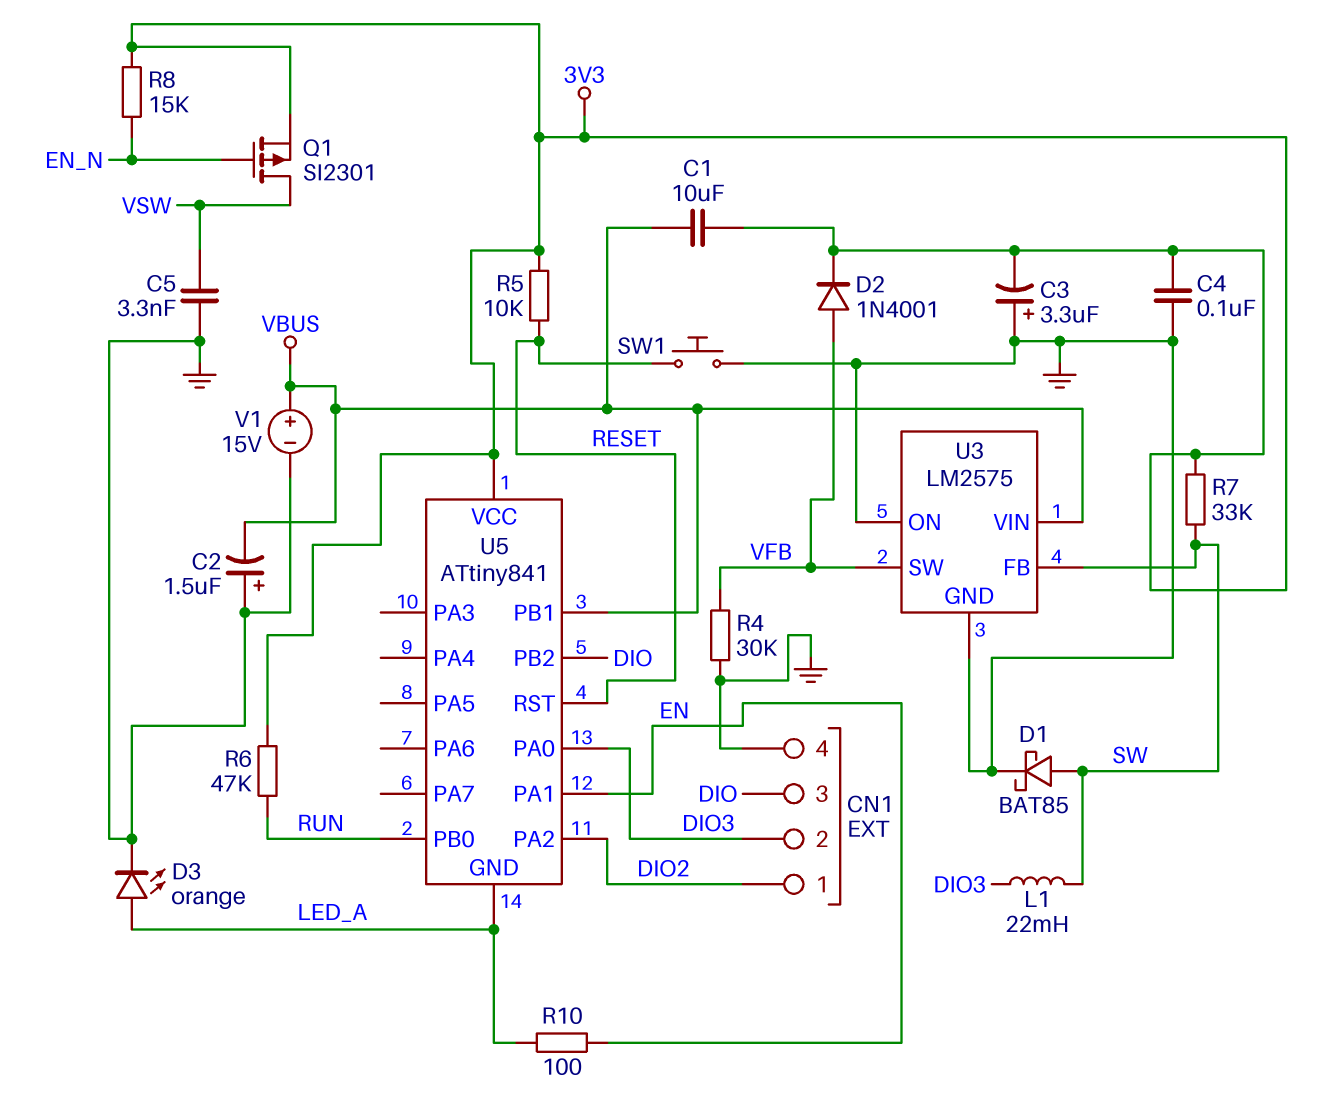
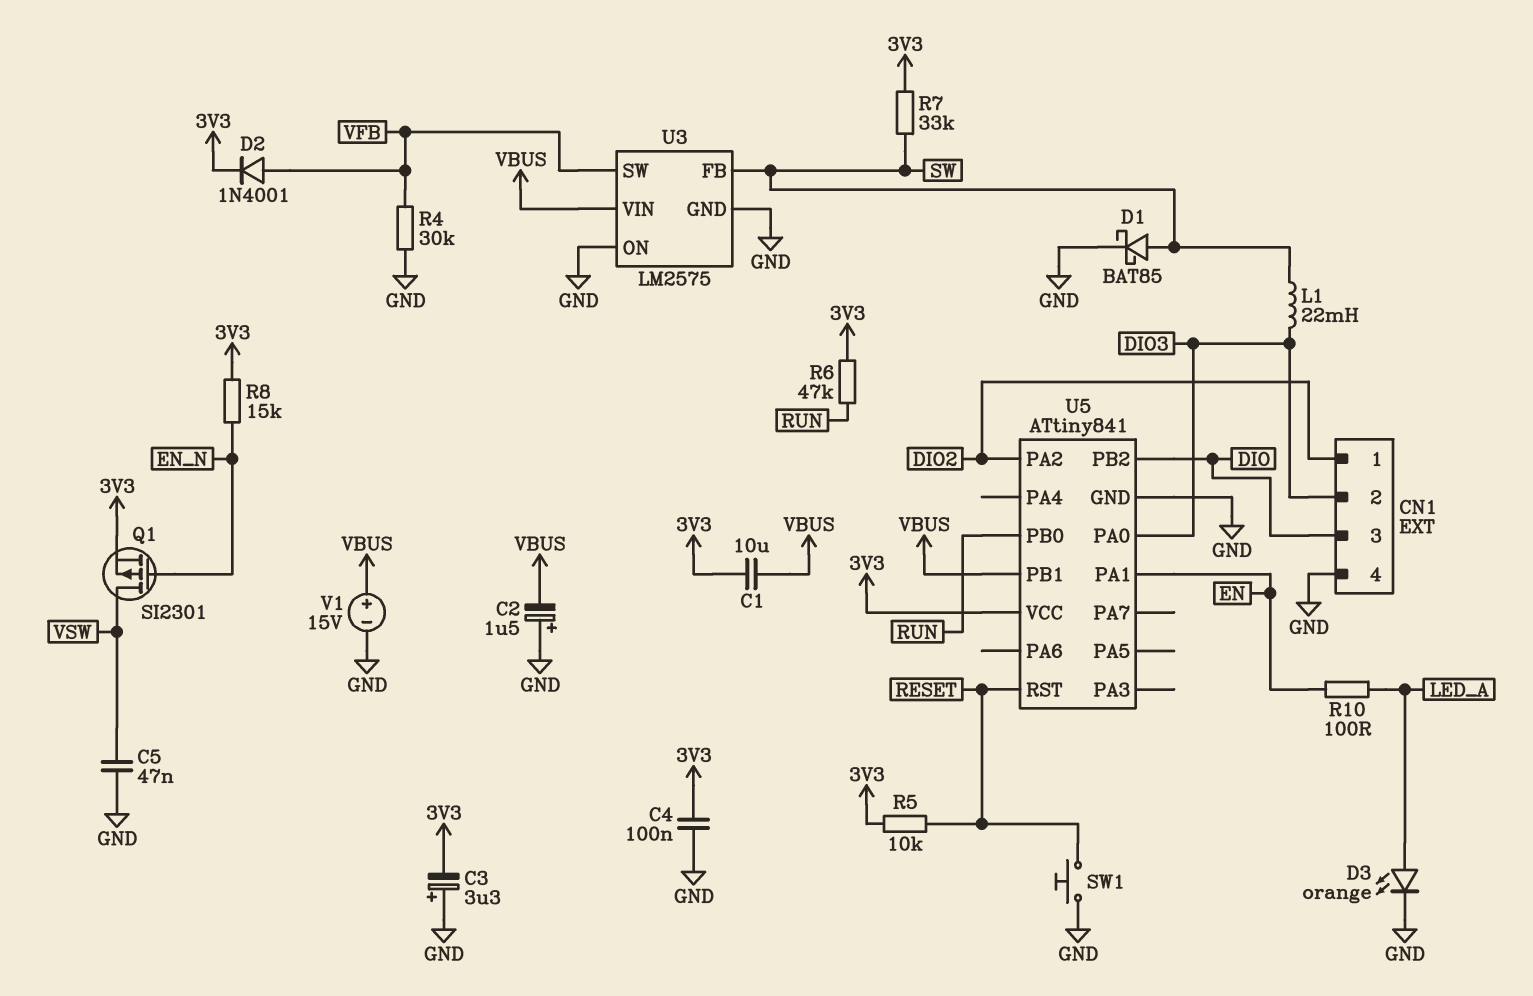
C5: 3.3nF (GND, VSW) -> 47nF (GND, VSW)
U5 pin GND: LED_A -> GND

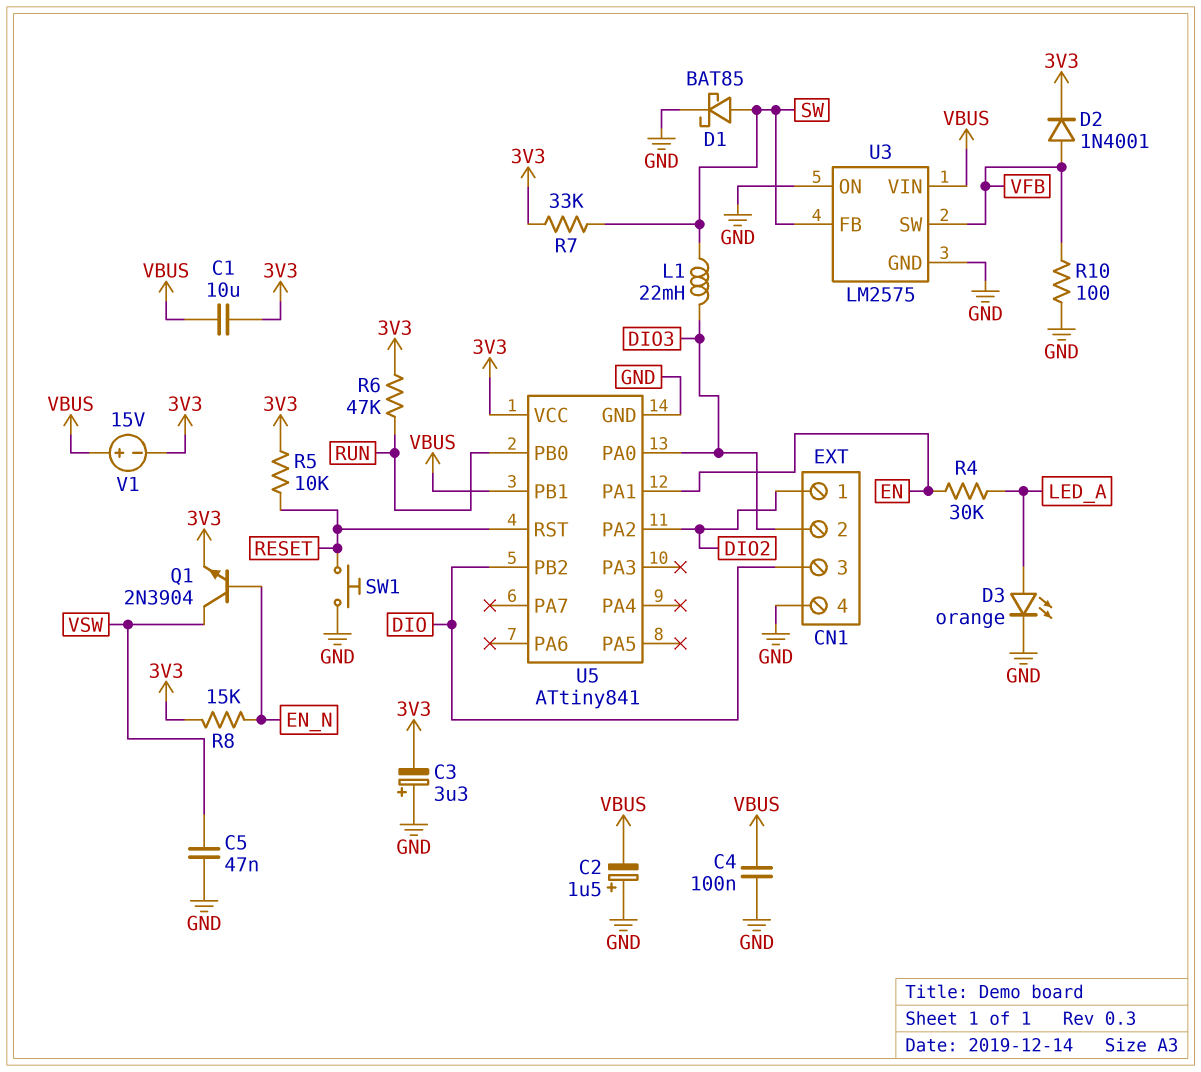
C4: 100nF (3V3, GND) -> 100nF (GND, VBUS)
Q1: PMOS SI2301 (G EN_N, D VSW, S 3V3) -> NPN 2N3904 (B EN_N, C VSW, E 3V3)
R4: 30k (GND, VFB) -> 30k (EN, LED_A)
R10: 100 (EN, LED_A) -> 100 (GND, VFB)
V1: 15V (plus VBUS, minus GND) -> 15V (plus VBUS, minus 3V3)

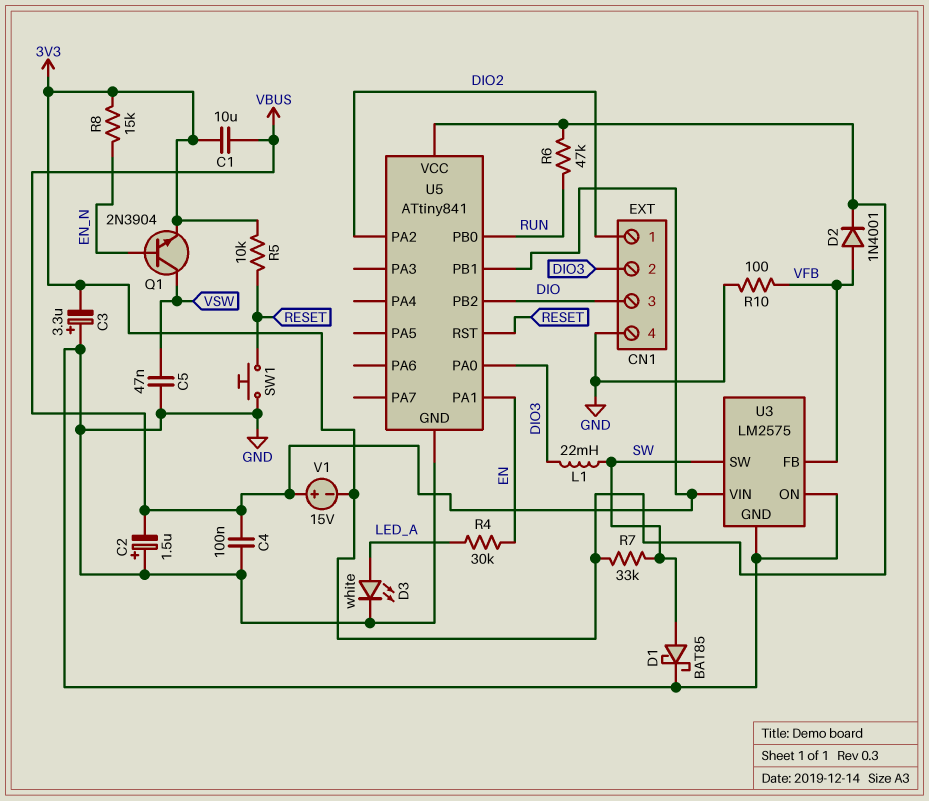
D3: LED orange (A LED_A, K GND) -> LED white (A LED_A, K GND)
U3 pin FB: SW -> VFB
U3 pin SW: VFB -> SW

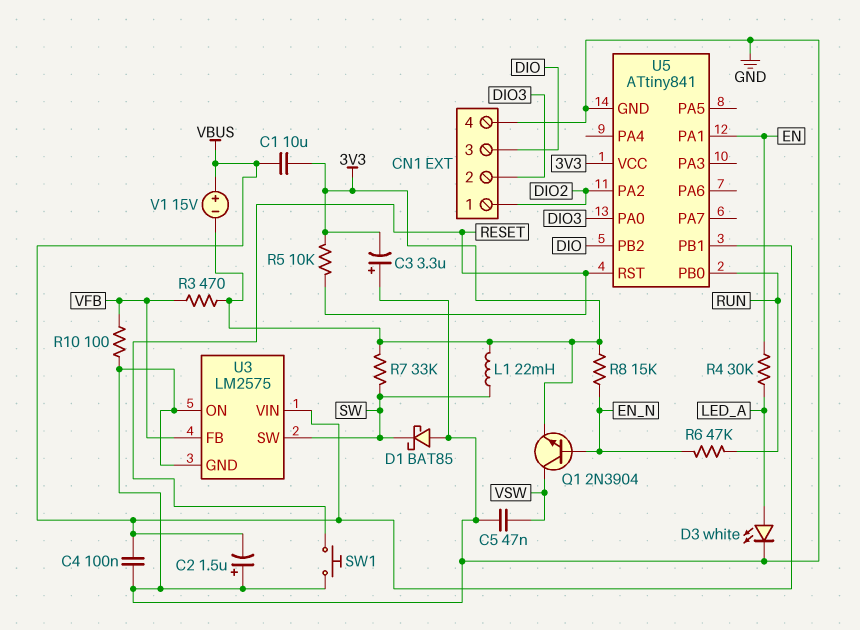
D1: schottky BAT85 (A SW, K GND) -> schottky BAT85 (A GND, K SW)
D2: diode 1N4001 (A VFB, K 3V3) -> none
L1: 22mH (DIO3, SW) -> 22mH (3V3, SW)
R3: none -> 470 (3V3, VFB)
R6: 47k (3V3, RUN) -> 47k (EN_N, RUN)

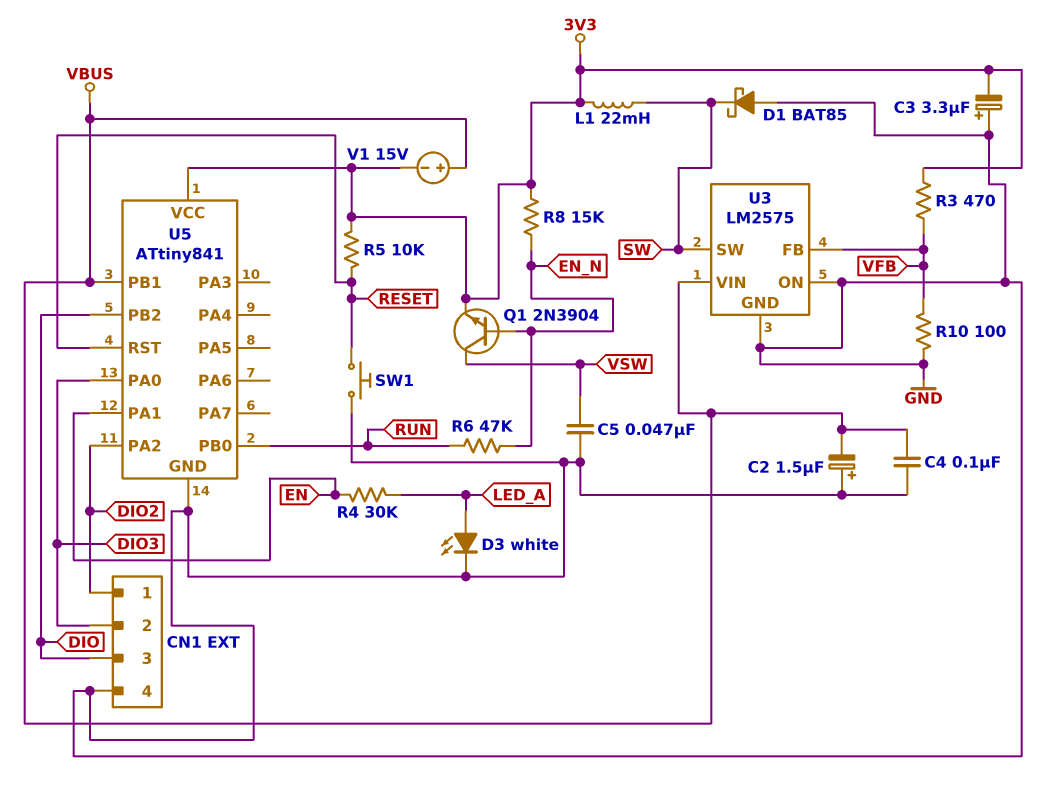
C1: 10uF (3V3, VBUS) -> none
R7: 33k (3V3, SW) -> none

